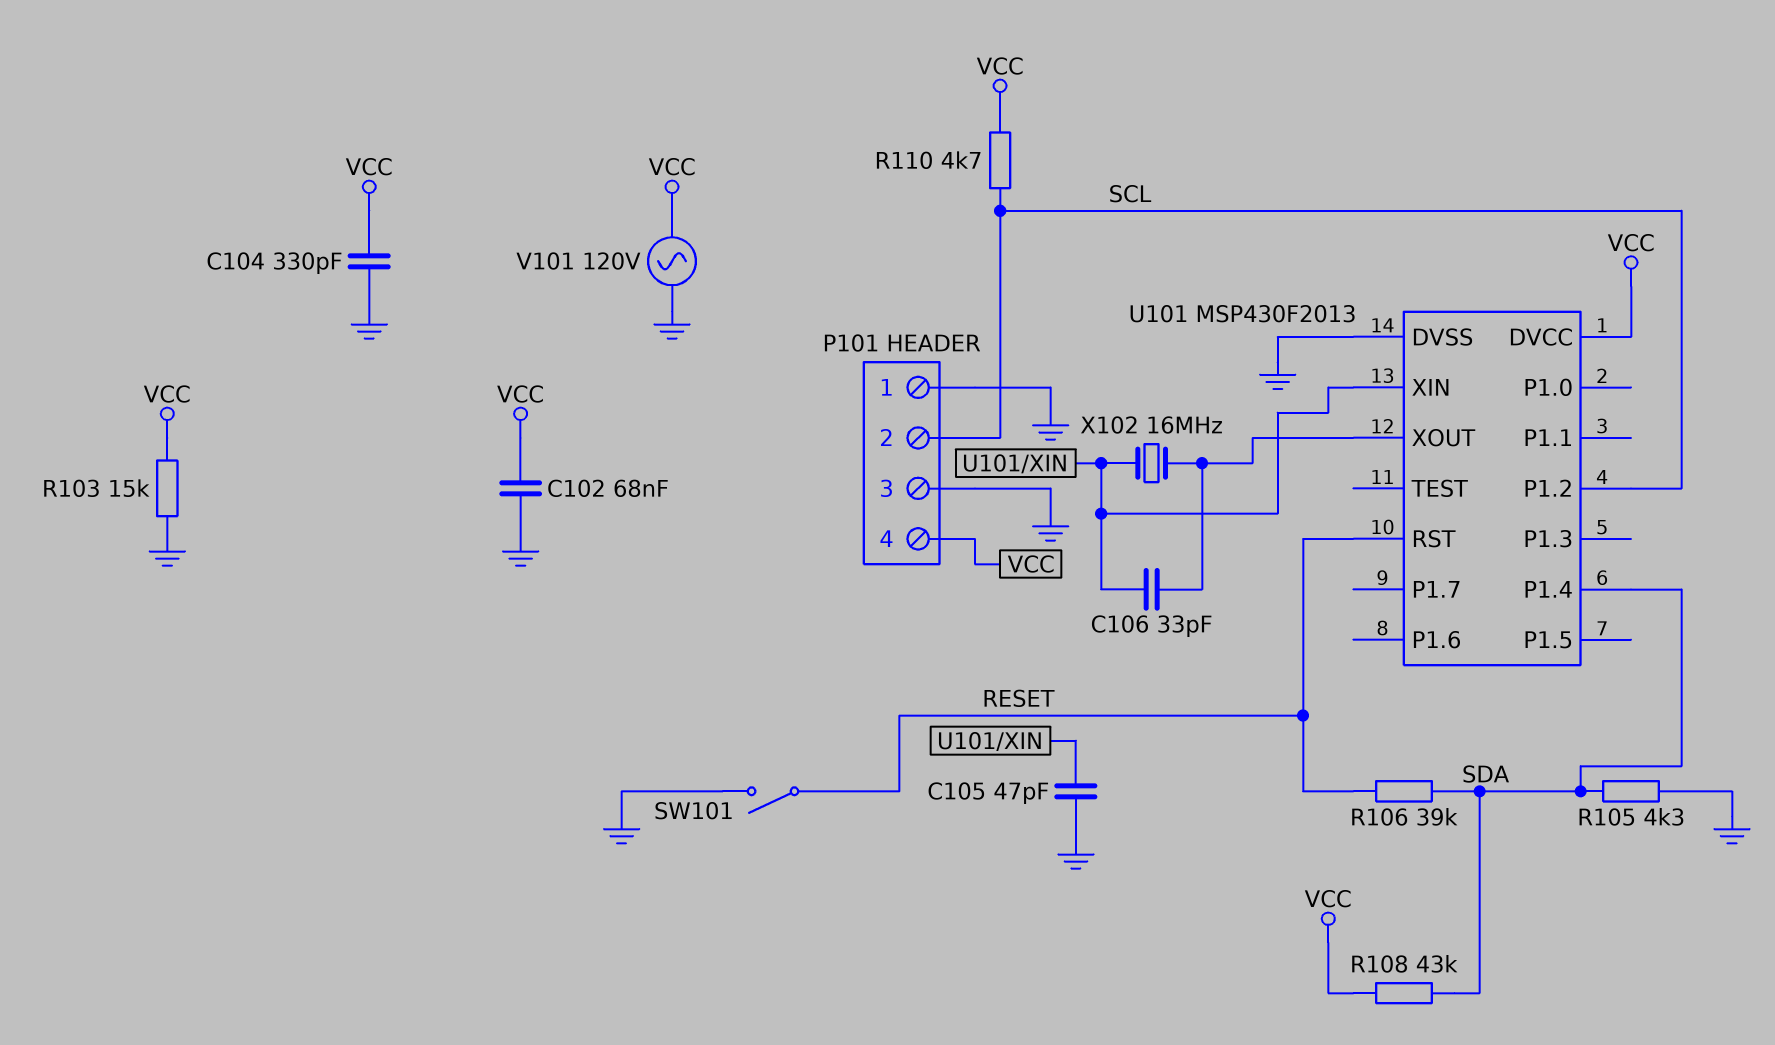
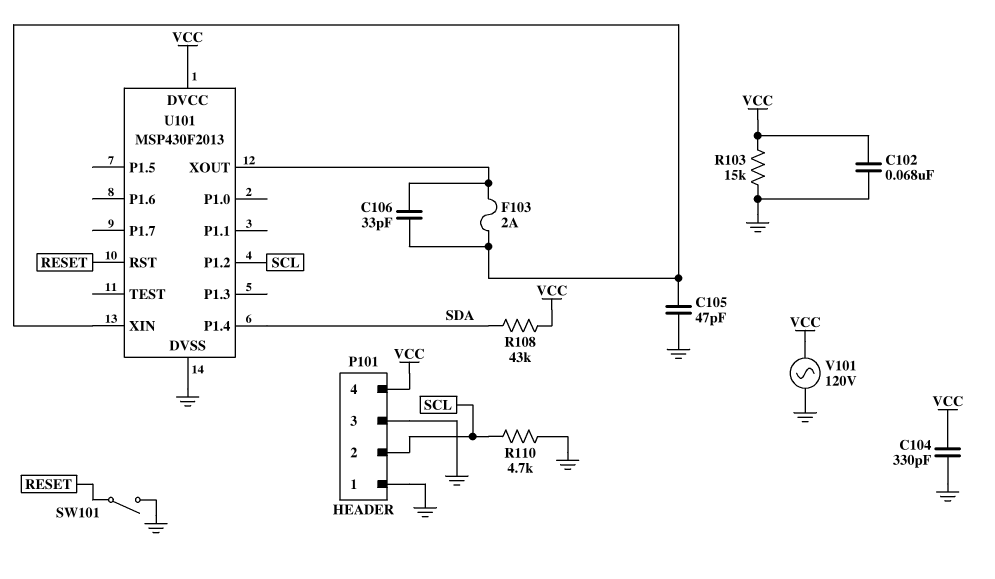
F103: none -> 2A (U101/XIN, U101/XOUT)
R105: 4.3k (GND, SDA) -> none
R106: 39k (RESET, SDA) -> none
R110: 4.7k (SCL, VCC) -> 4.7k (GND, SCL)
X102: 16MHz (U101/XIN, U101/XOUT) -> none

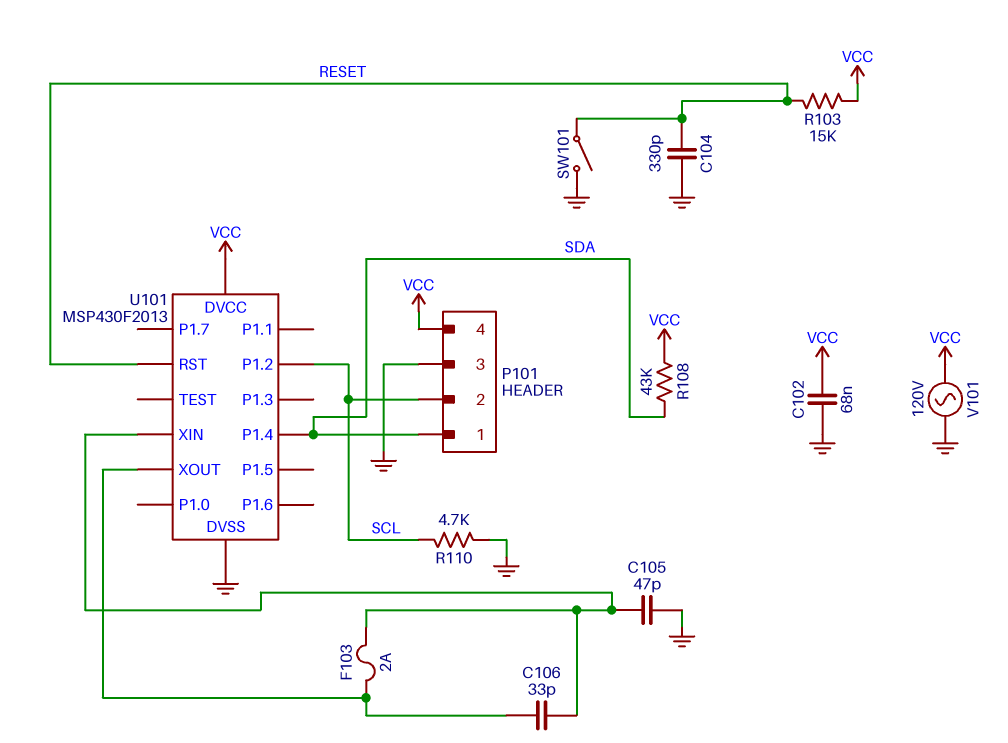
C104: 330pF (GND, VCC) -> 330pF (GND, RESET)
P101 pin 1: GND -> SDA
R103: 15k (GND, VCC) -> 15k (RESET, VCC)

